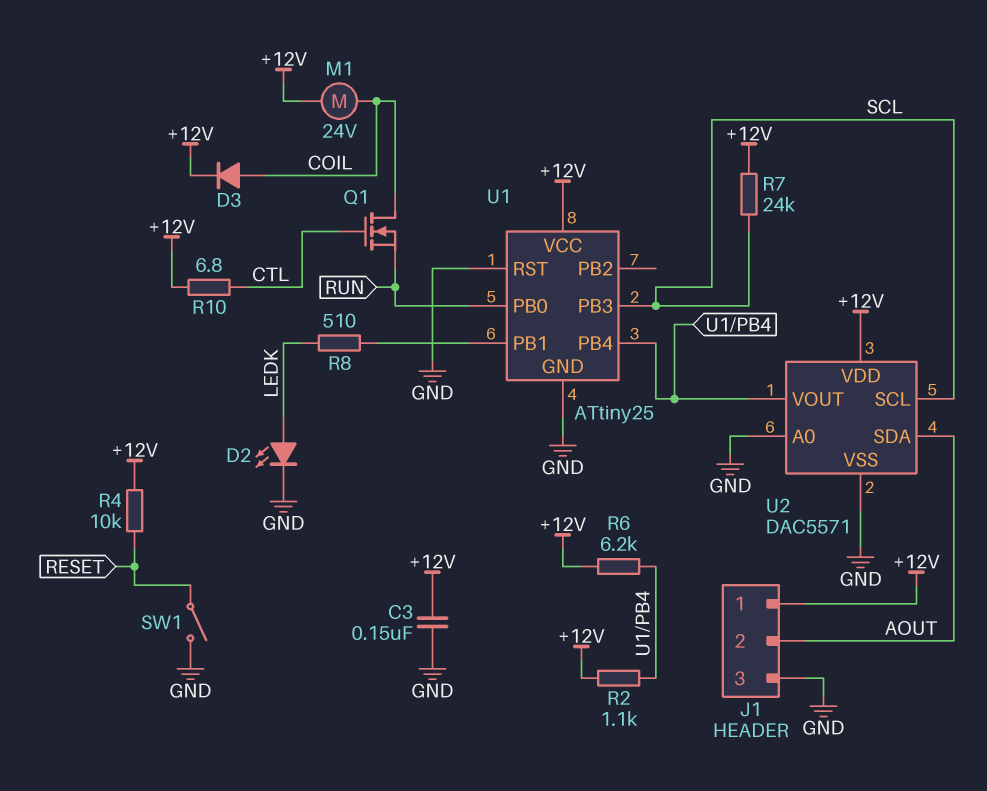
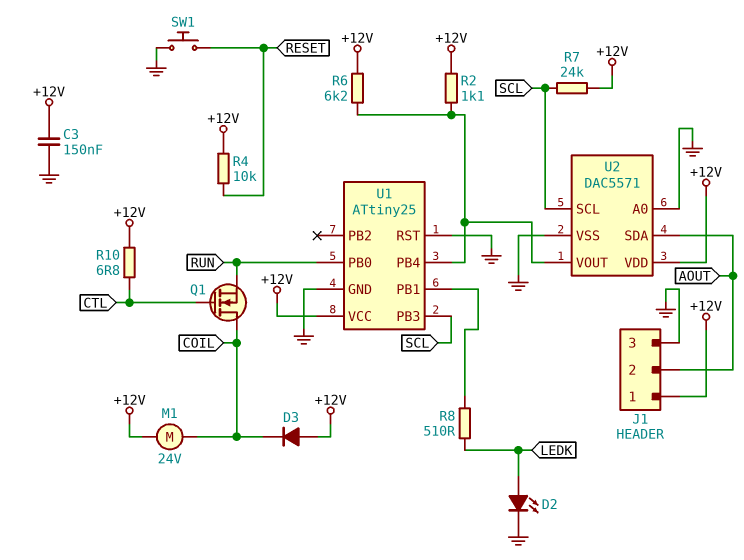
D3: diode (A COIL, K +12V) -> diode (A +12V, K COIL)
SW1: switch (GND, RESET) -> button (GND, RESET)

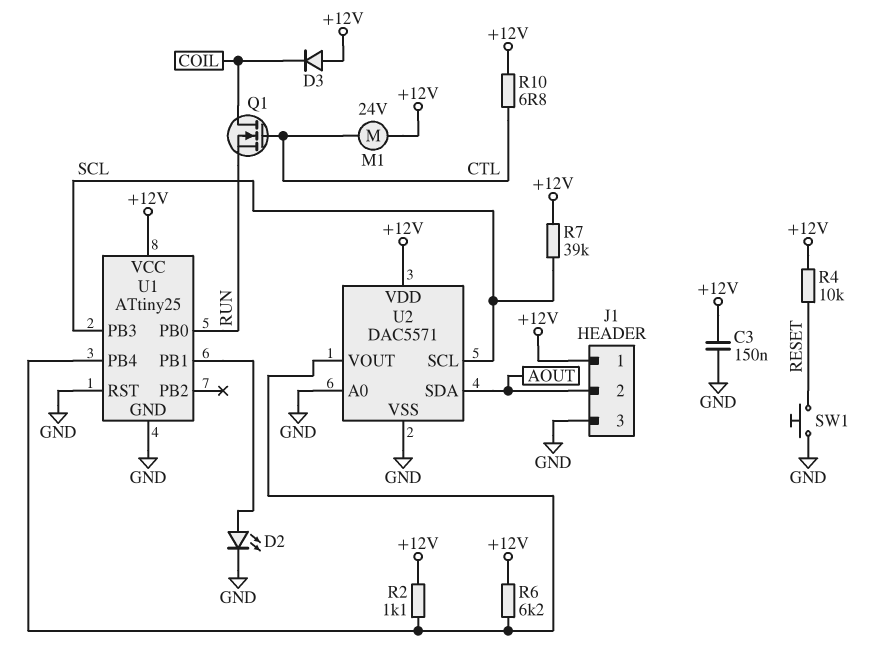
D2: LED (A LEDK, K GND) -> LED (A U1/PB1, K GND)
M1: motor 24V (+12V, COIL) -> motor 24V (+12V, CTL)
R7: 24k (+12V, SCL) -> 39k (+12V, SCL)
R8: 510 (LEDK, U1/PB1) -> none

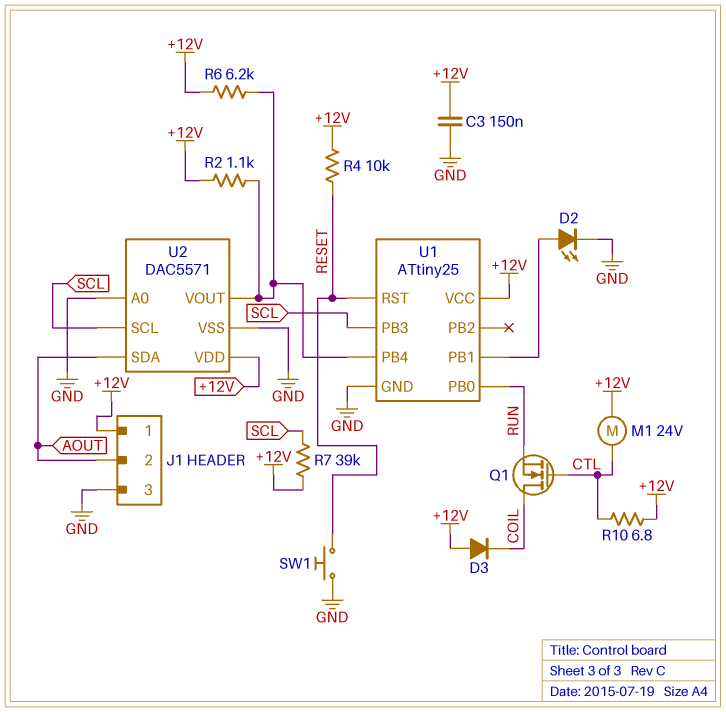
U1 pin RST: GND -> RESET

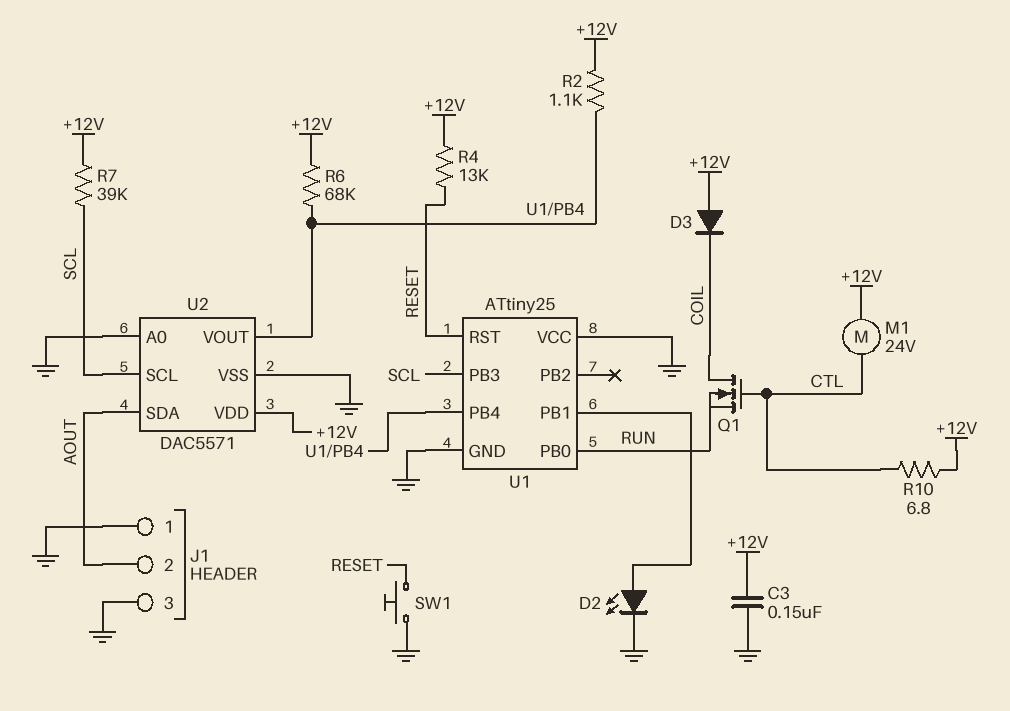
J1 pin 1: +12V -> GND
R4: 10k (+12V, RESET) -> 13k (+12V, RESET)
R6: 6.2k (+12V, U1/PB4) -> 68k (+12V, U1/PB4)
U1 pin VCC: +12V -> GND

